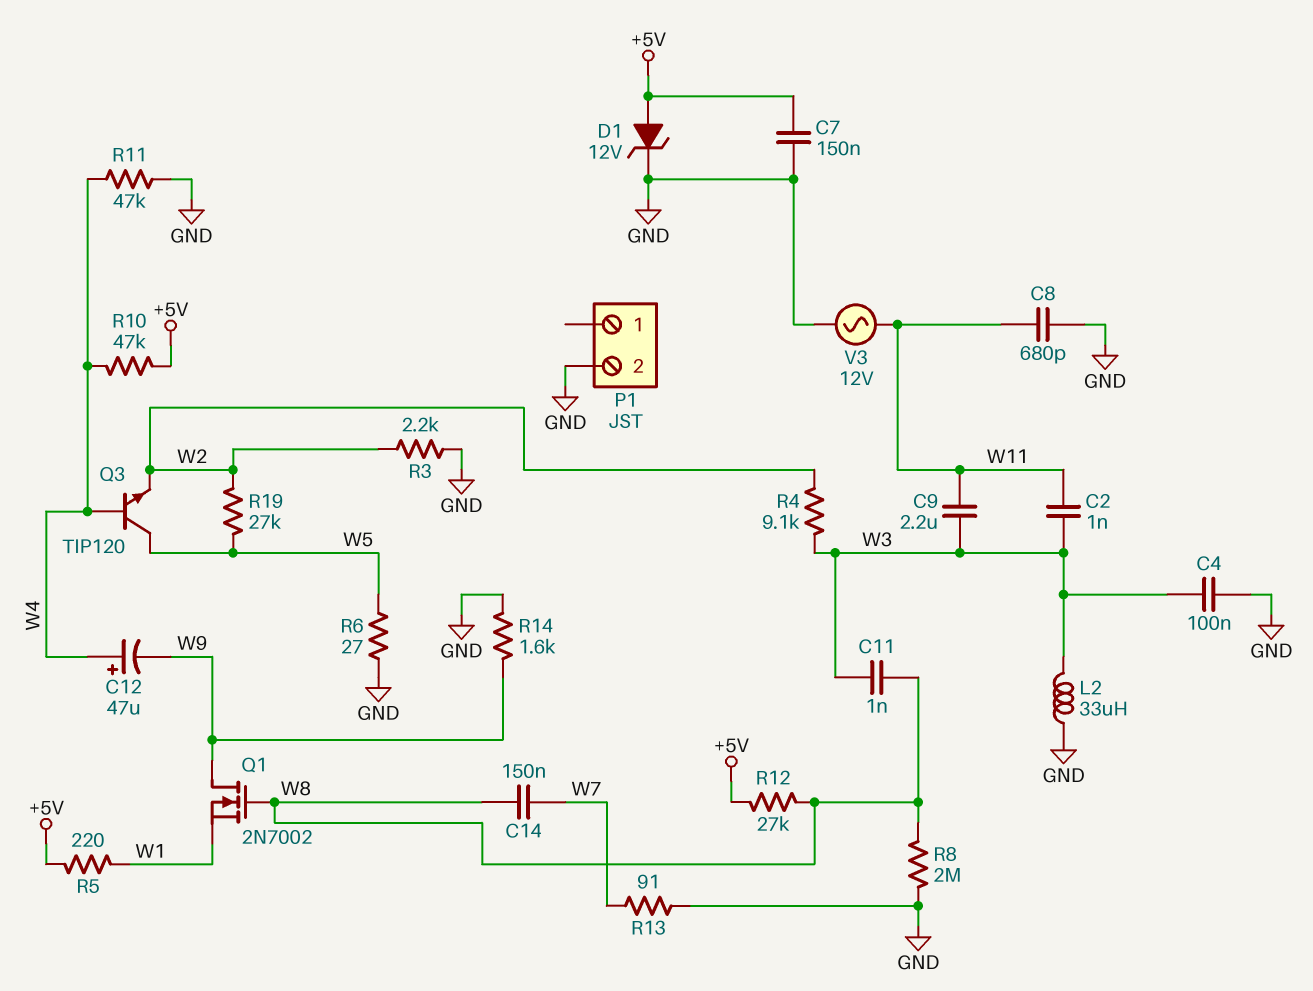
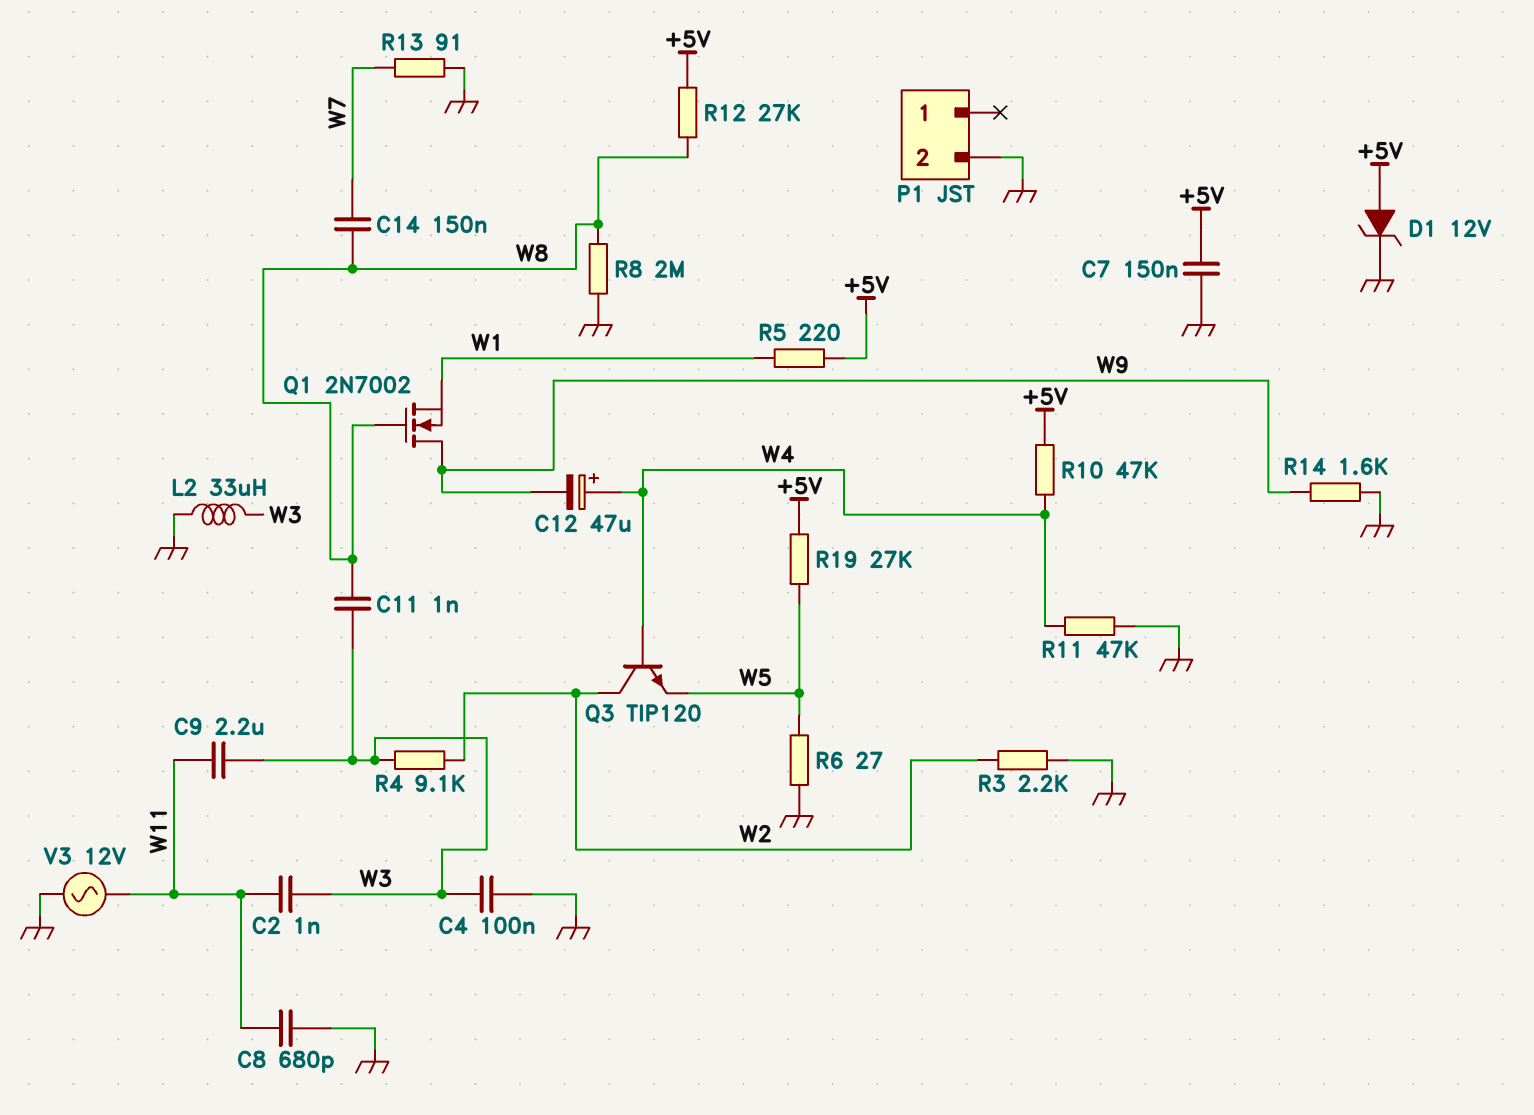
Q3: NPN TIP120 (B W4, C W5, E W2) -> NPN TIP120 (B W4, C W2, E W5)
R19: 27k (W2, W5) -> 27k (+5V, W5)

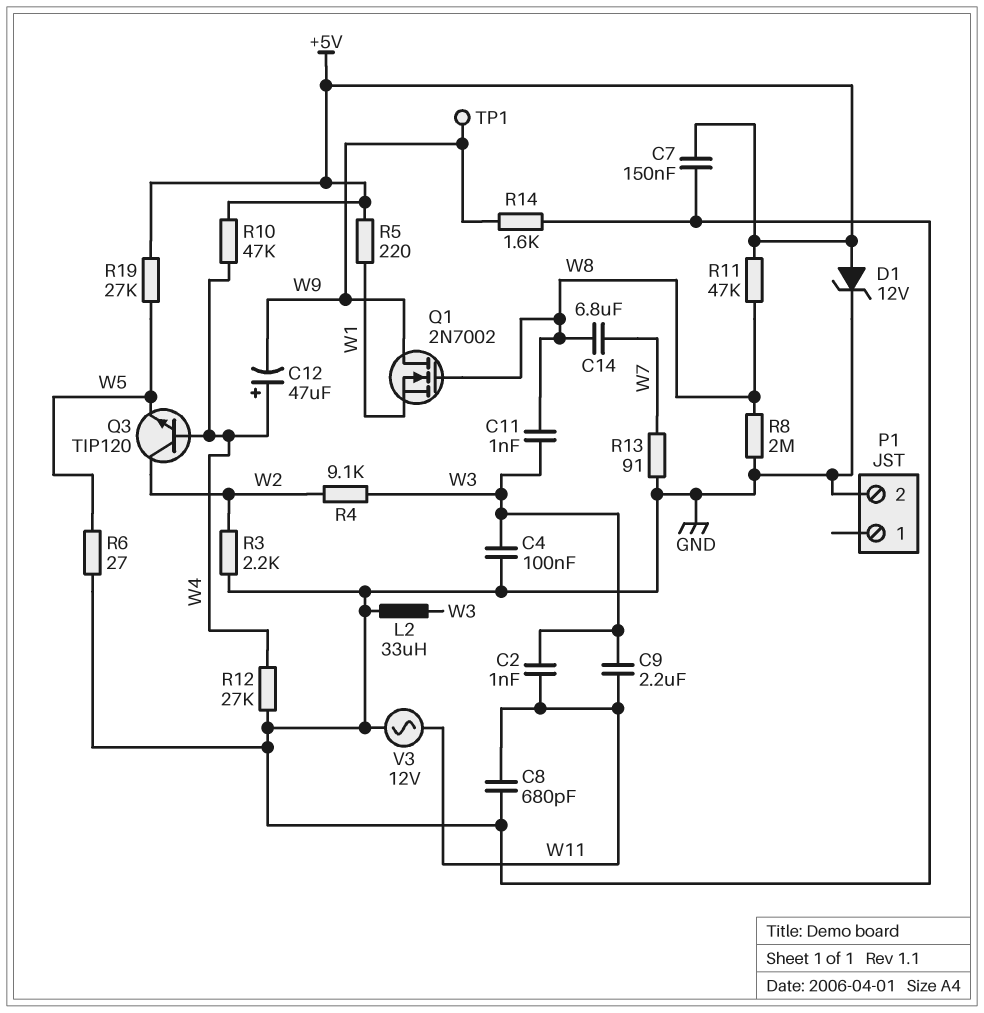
C14: 150nF (W7, W8) -> 6.8uF (W7, W8)
R11: 47k (GND, W4) -> 47k (+5V, W8)
R12: 27k (+5V, W8) -> 27k (GND, W4)
TP1: none -> test point (W9)

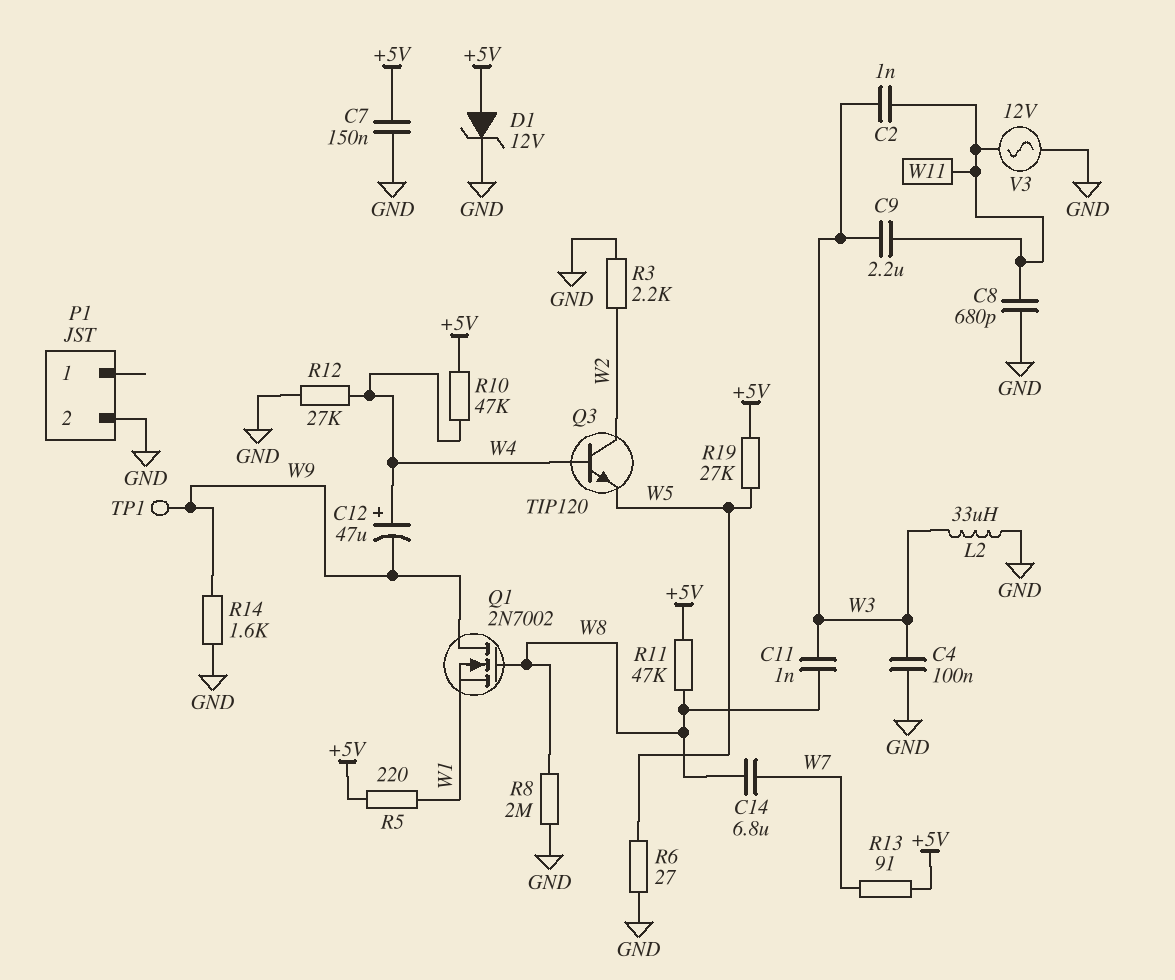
R4: 9.1k (W2, W3) -> none
R13: 91 (GND, W7) -> 91 (+5V, W7)

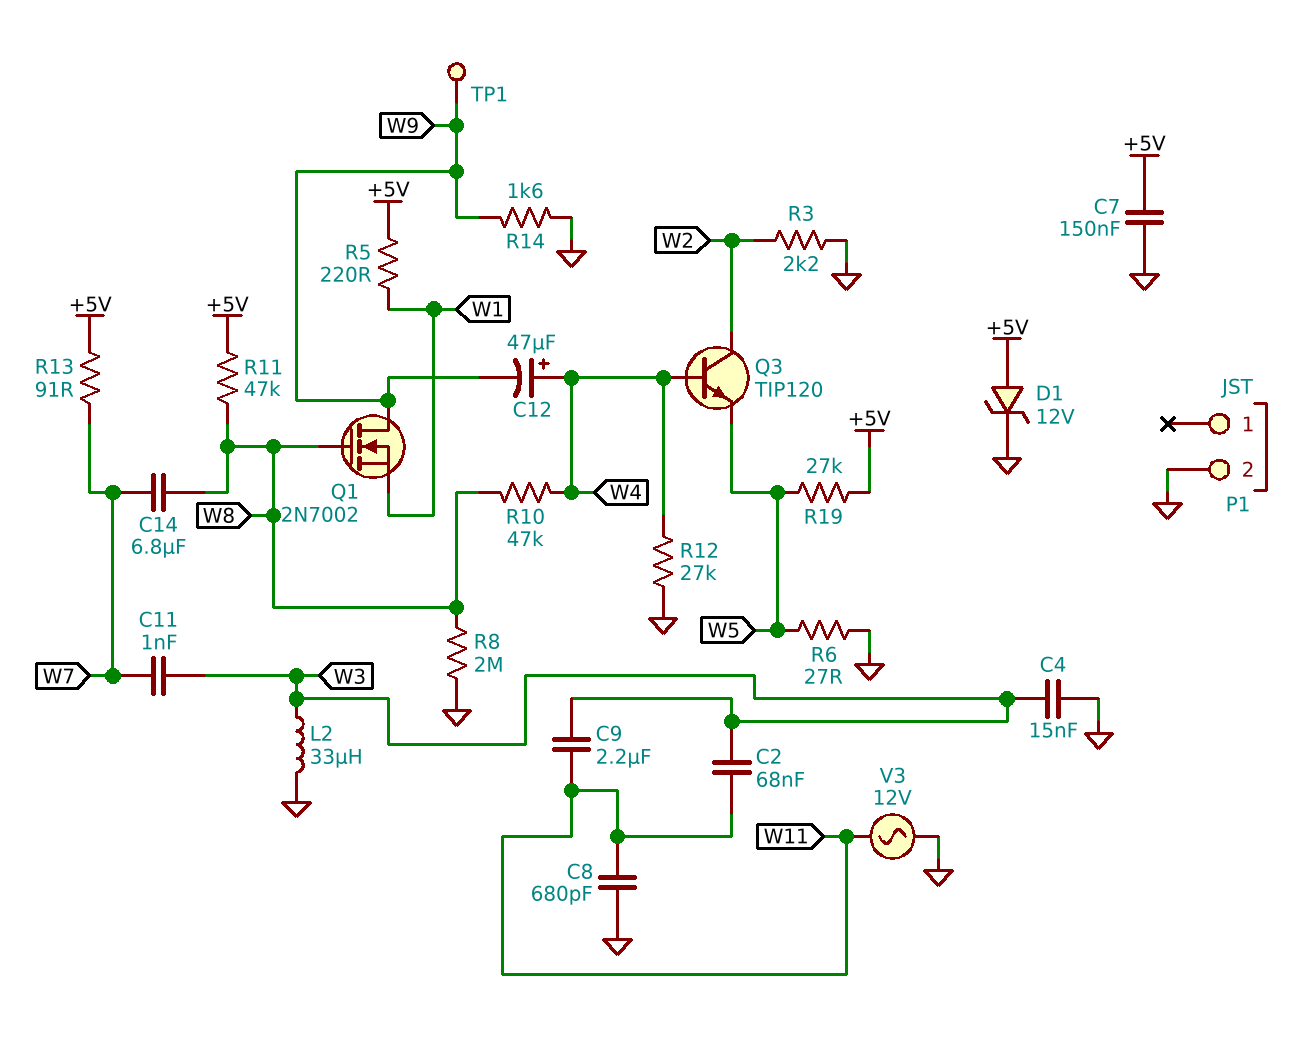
C2: 1nF (W3, W11) -> 68nF (W3, W11)
C4: 100nF (GND, W3) -> 15nF (GND, W3)
C11: 1nF (W3, W8) -> 1nF (W3, W7)
R10: 47k (+5V, W4) -> 47k (W4, W8)

